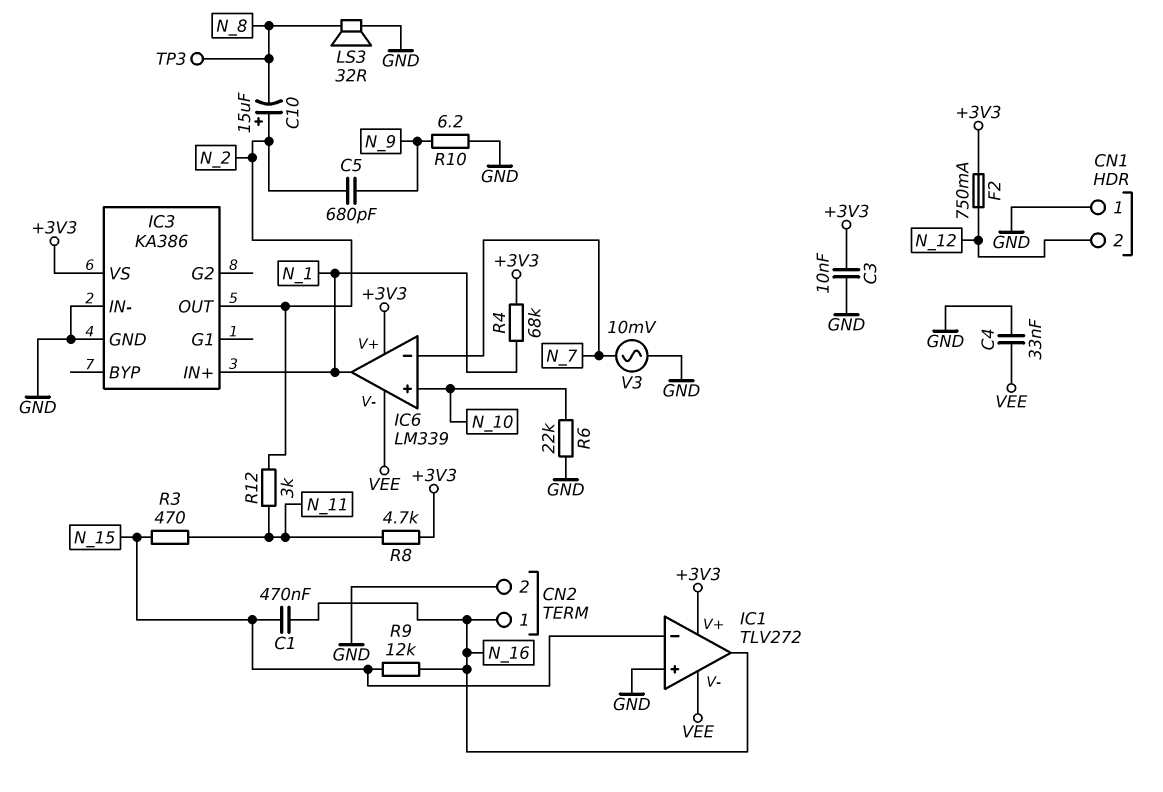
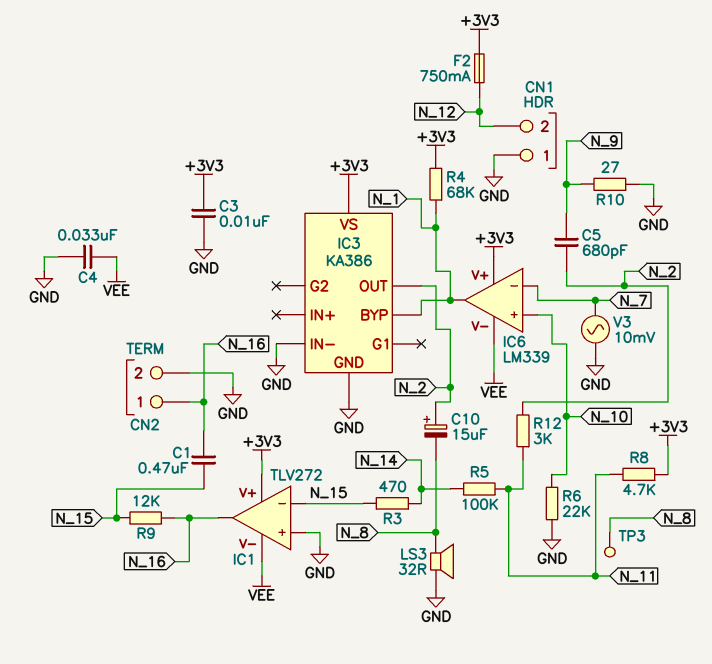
IC3 pin BYP: none -> N_1
IC3 pin IN+: N_1 -> none
R3: 470 (N_11, N_15) -> 470 (N_14, N_15)
R5: none -> 100k (N_11, N_14)
R10: 6.2 (GND, N_9) -> 27 (GND, N_9)

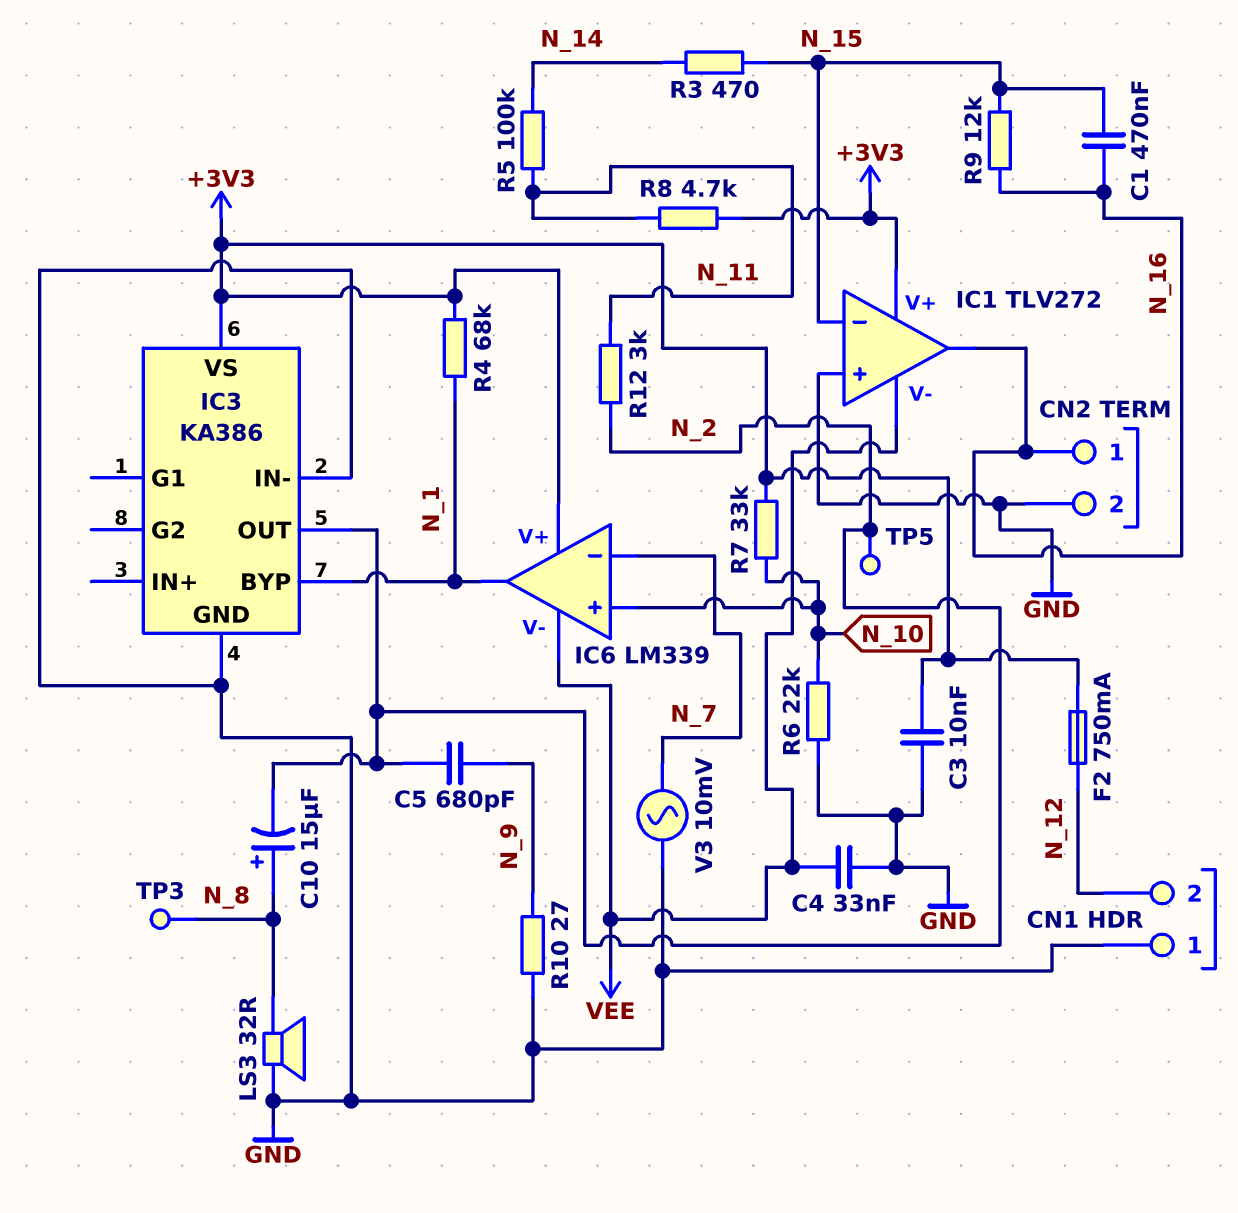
C10: 15uF (plus N_2, minus N_8) -> 15uF (plus N_8, minus N_2)
R7: none -> 33k (+3V3, N_10)
TP5: none -> test point (N_2)

